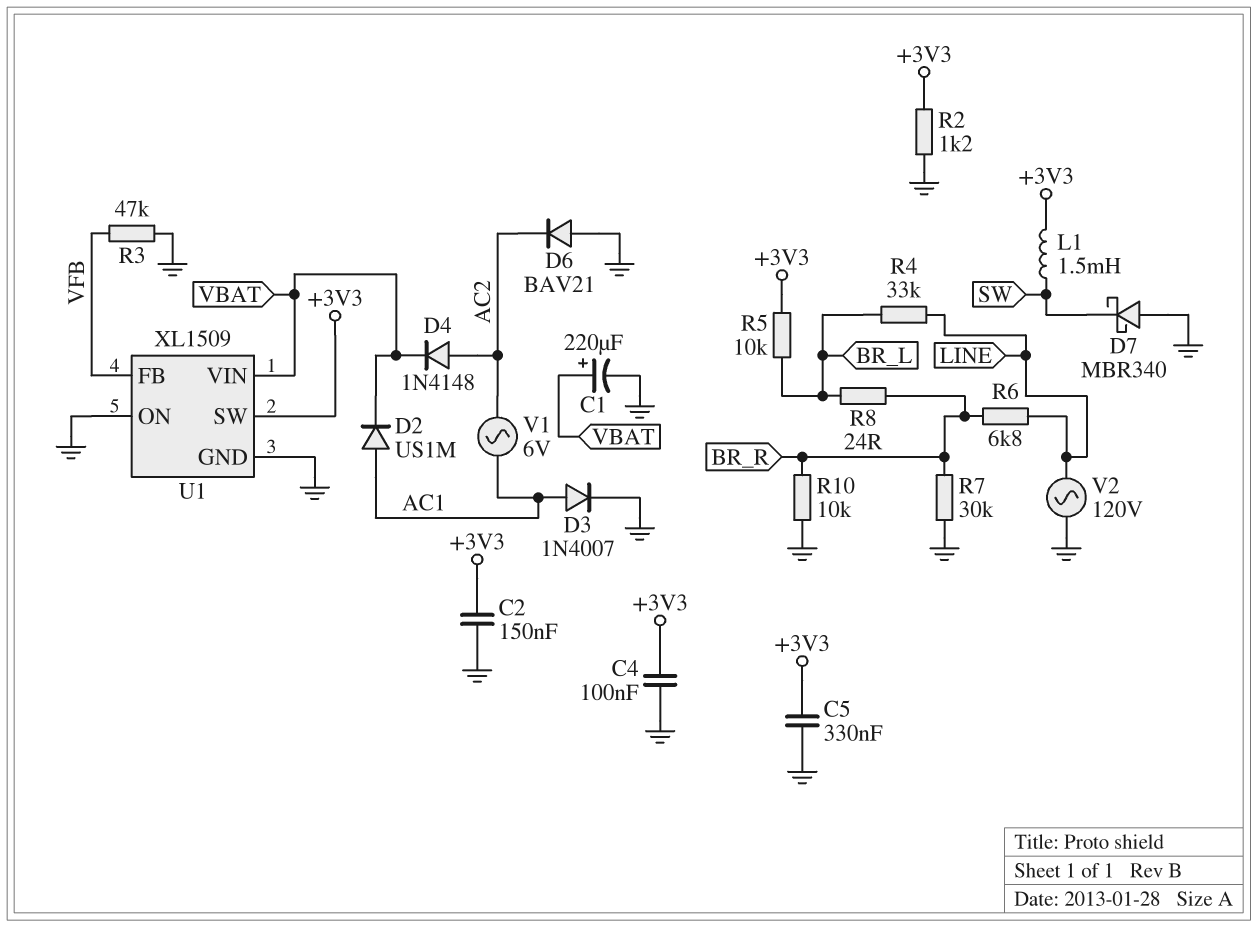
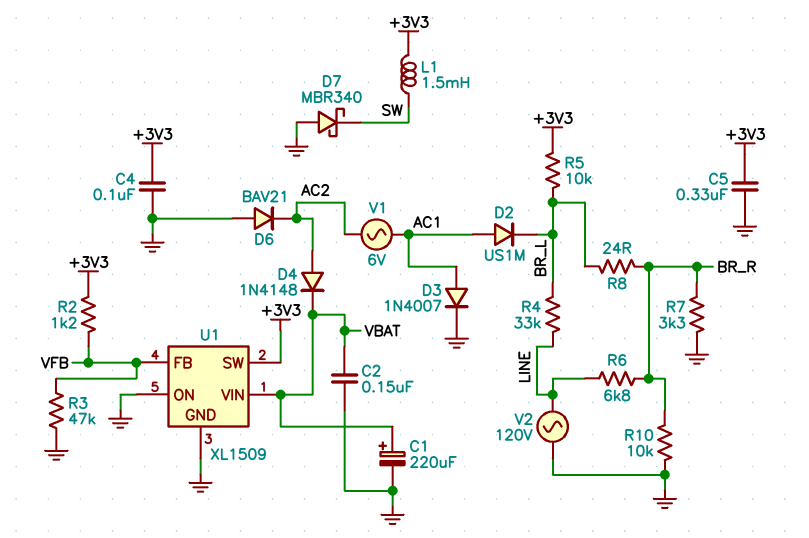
C2: 150nF (+3V3, GND) -> 150nF (GND, VBAT)
D2: diode US1M (A AC1, K VBAT) -> diode US1M (A AC1, K BR_L)
R2: 1.2k (+3V3, GND) -> 1.2k (+3V3, VFB)
R7: 30k (BR_R, GND) -> 3.3k (BR_R, GND)

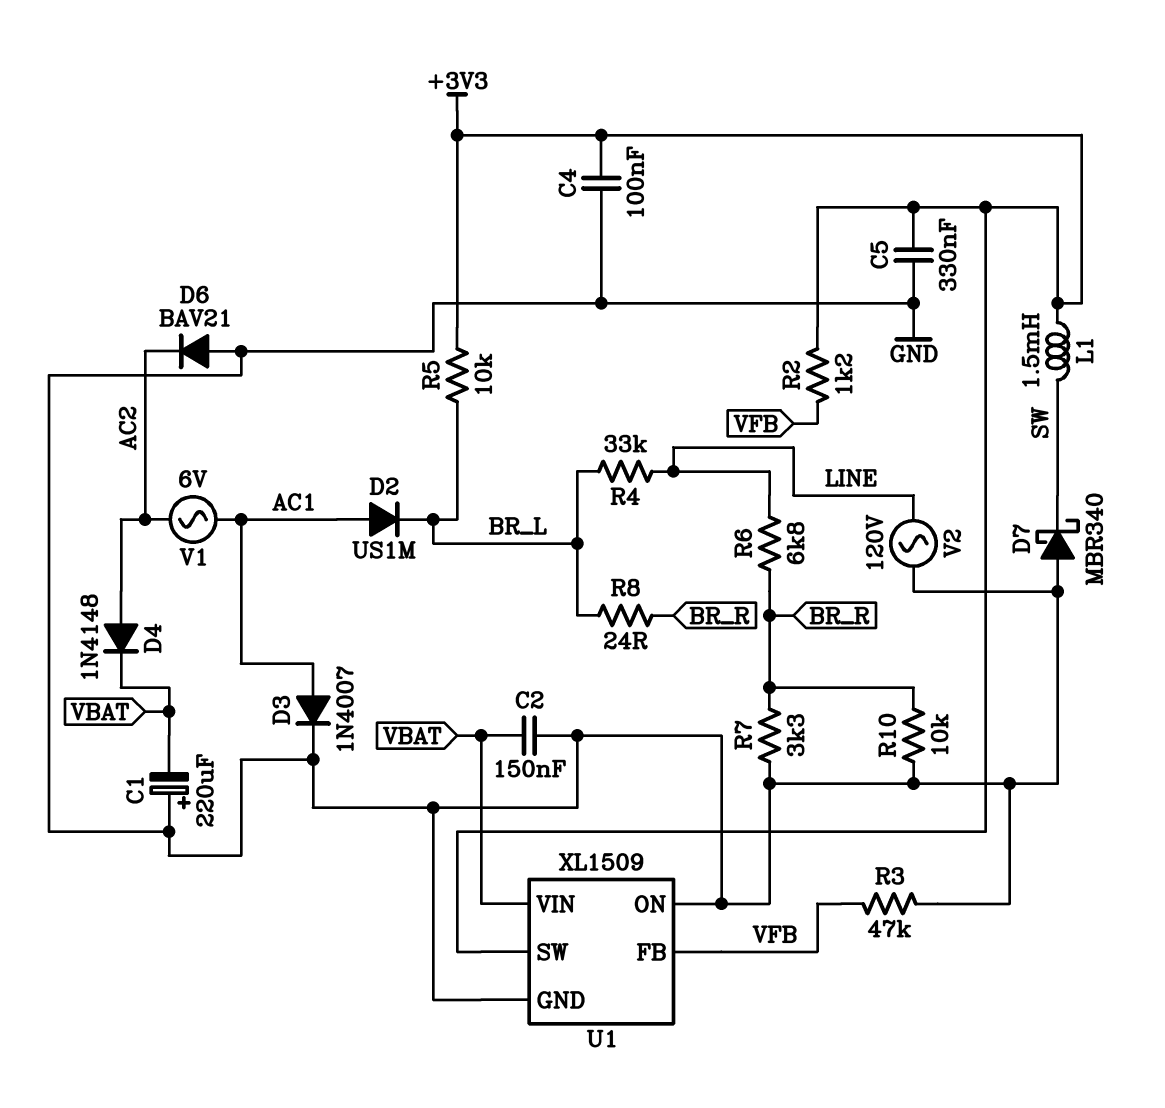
C1: 220uF (plus VBAT, minus GND) -> 220uF (plus GND, minus VBAT)

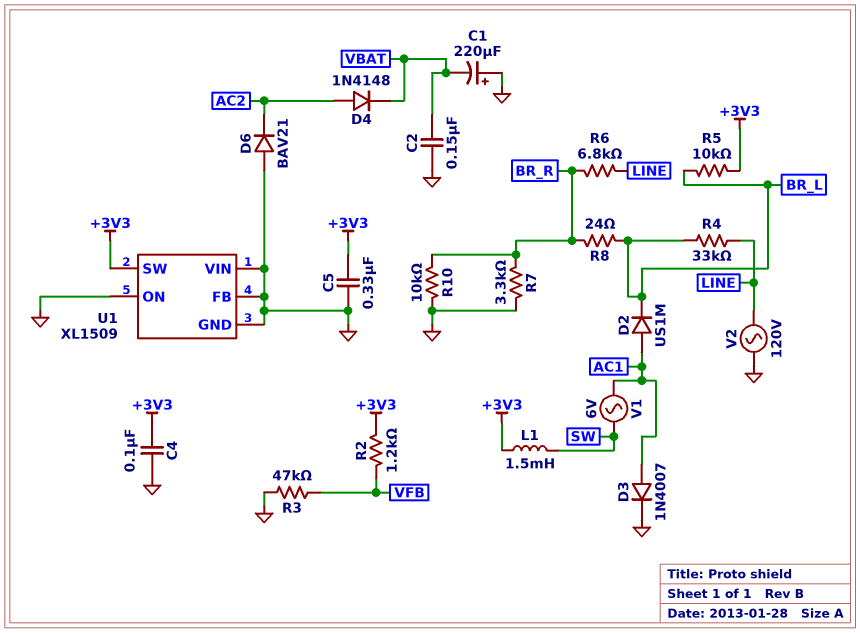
D7: schottky MBR340 (A GND, K SW) -> none
U1 pin FB: VFB -> GND
U1 pin VIN: VBAT -> GND
V1: AC 6V (AC1, AC2) -> AC 6V (AC1, SW)

